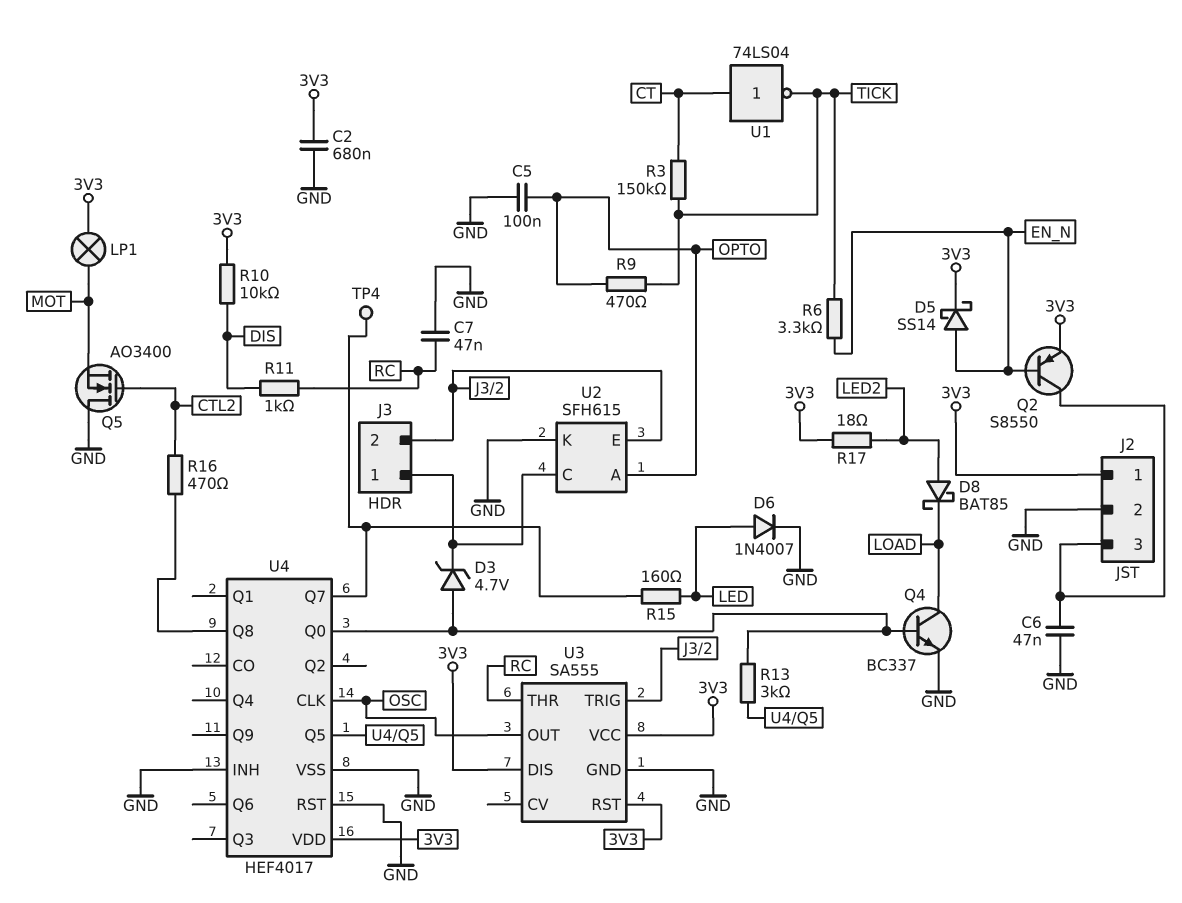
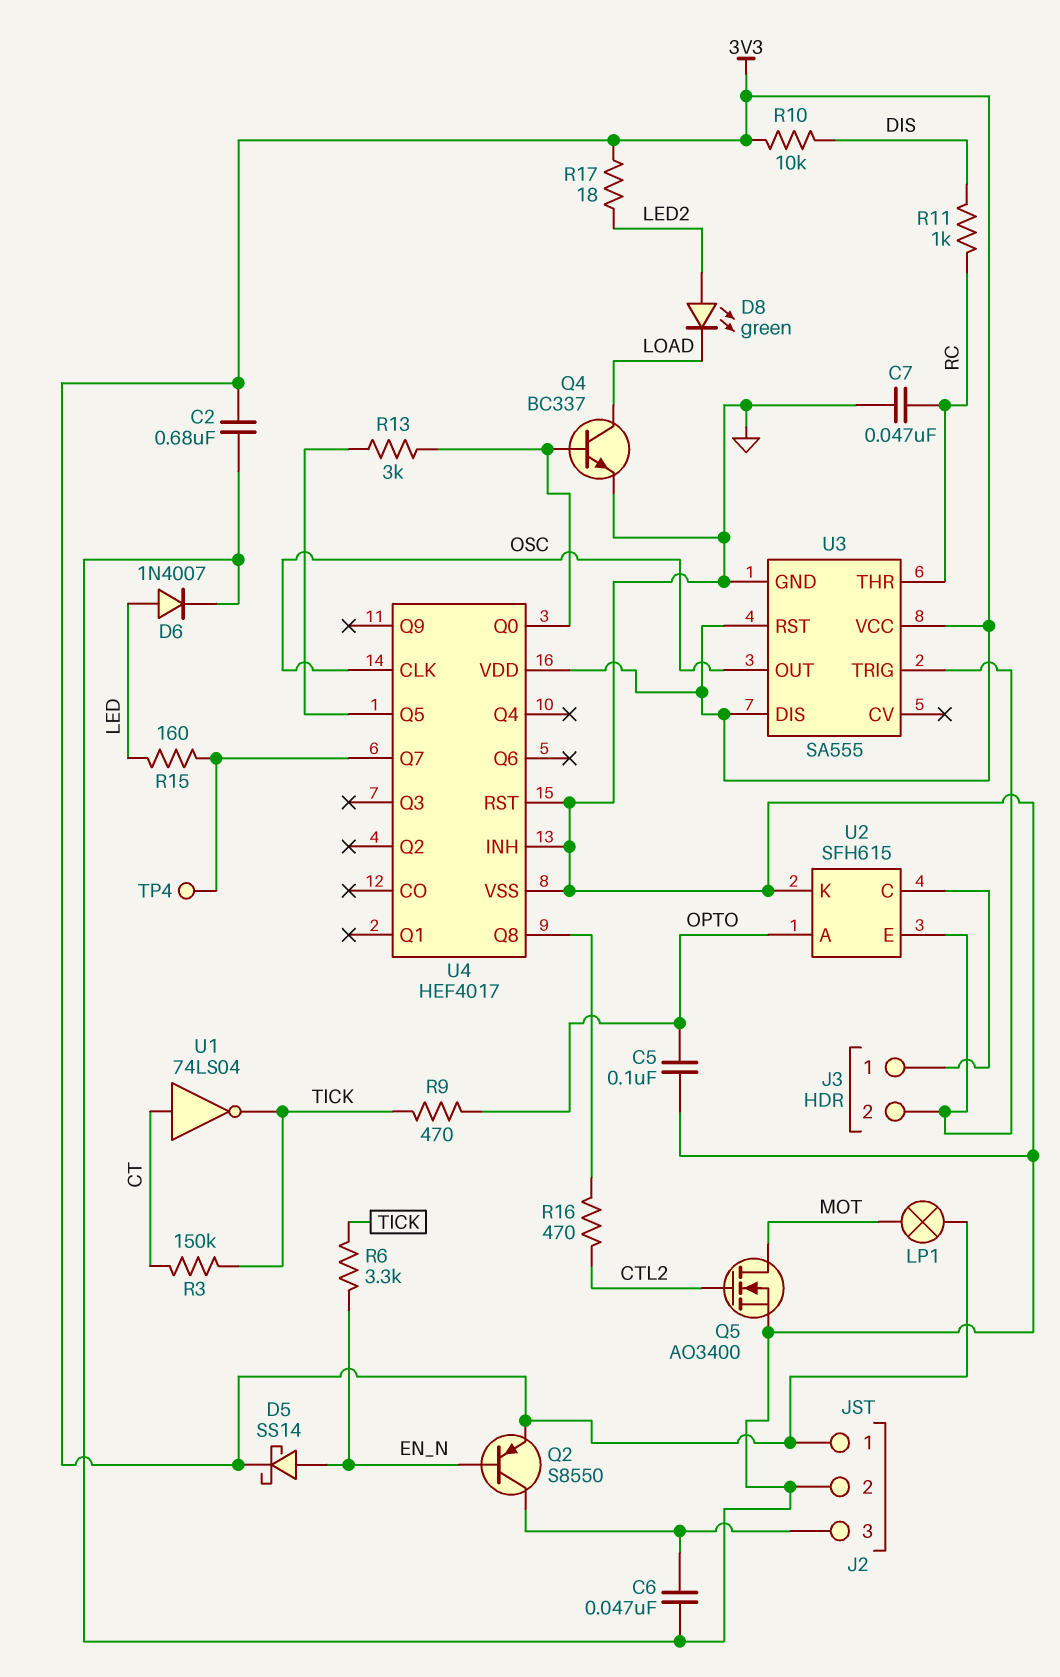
D3: zener 4.7V (A U4/Q0, K J3/1) -> none
D8: schottky BAT85 (A LED2, K LOAD) -> LED green (A LED2, K LOAD)
Q5: NMOS AO3400 (G CTL2, D GND, S MOT) -> NMOS AO3400 (G CTL2, D MOT, S GND)

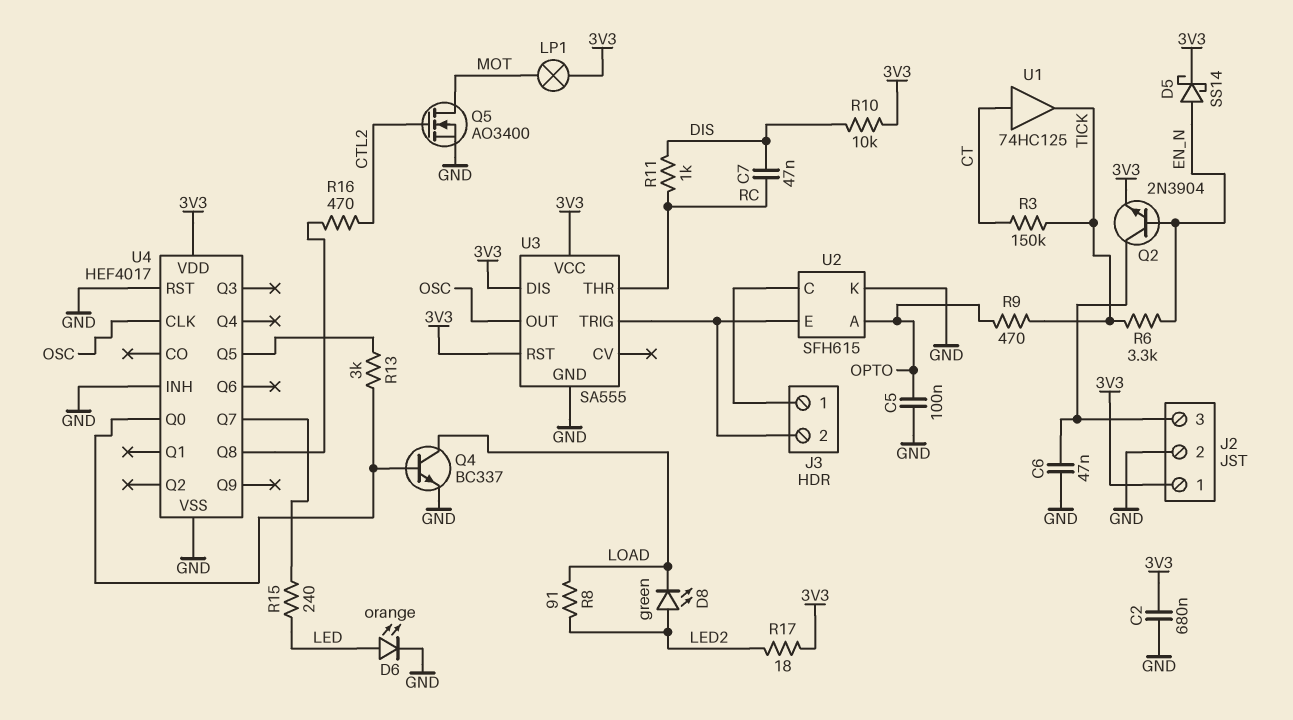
C7: 47nF (GND, RC) -> 47nF (DIS, RC)
D6: diode 1N4007 (A LED, K GND) -> LED orange (A LED, K GND)
Q2: PNP S8550 (B EN_N, C J2/3, E 3V3) -> NPN 2N3904 (B EN_N, C J2/3, E 3V3)
R8: none -> 91 (LED2, LOAD)
R15: 160 (LED, U4/Q7) -> 240 (LED, U4/Q7)
TP4: test point (U4/Q7) -> none
U1: NOT 74LS04 (in CT, out TICK) -> buffer 74HC125 (in CT, out TICK)

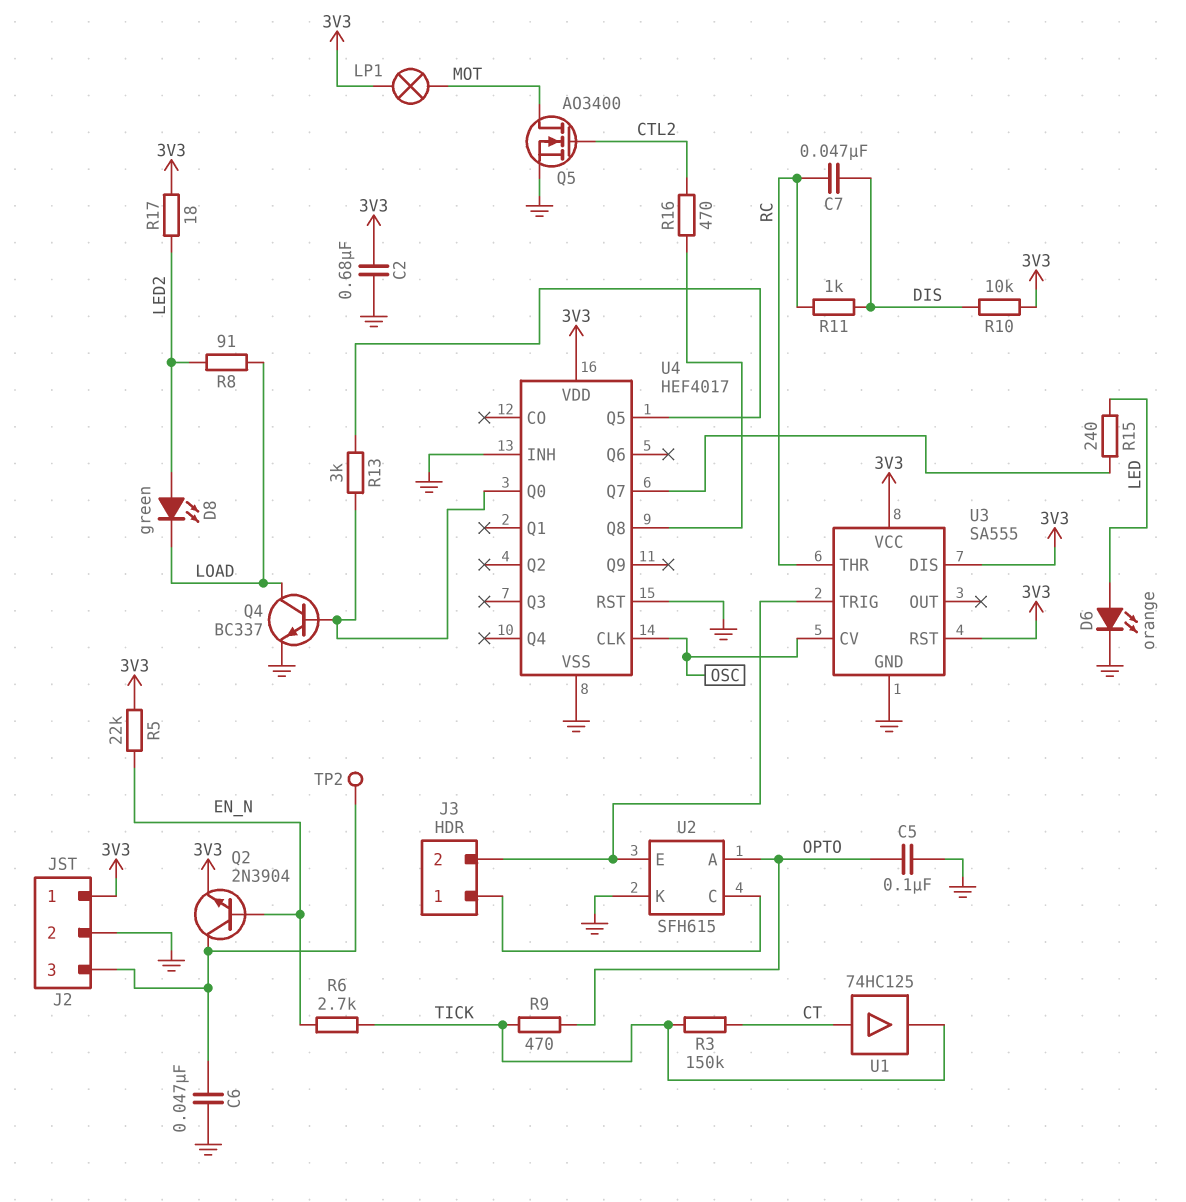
D5: schottky SS14 (A EN_N, K 3V3) -> none
R5: none -> 22k (3V3, EN_N)
R6: 3.3k (EN_N, TICK) -> 2.7k (EN_N, TICK)
TP2: none -> test point (J2/3)
U3 pin CV: none -> OSC
U3 pin OUT: OSC -> none

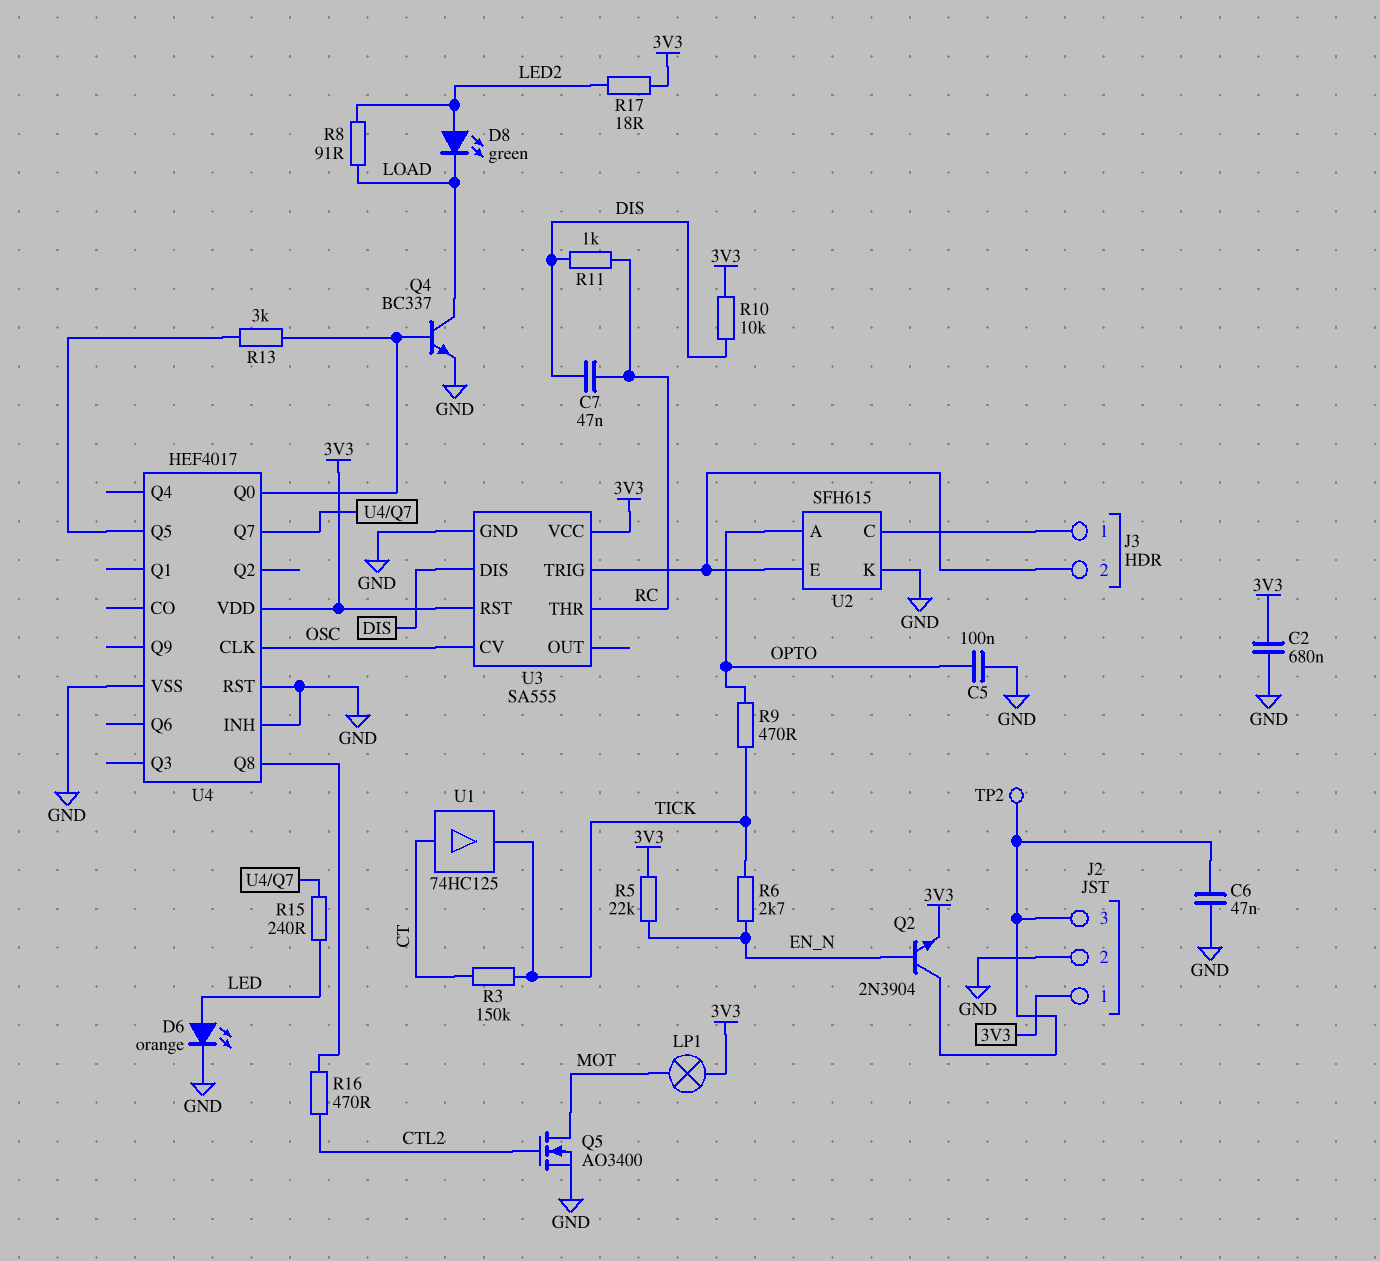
U3 pin DIS: 3V3 -> DIS

